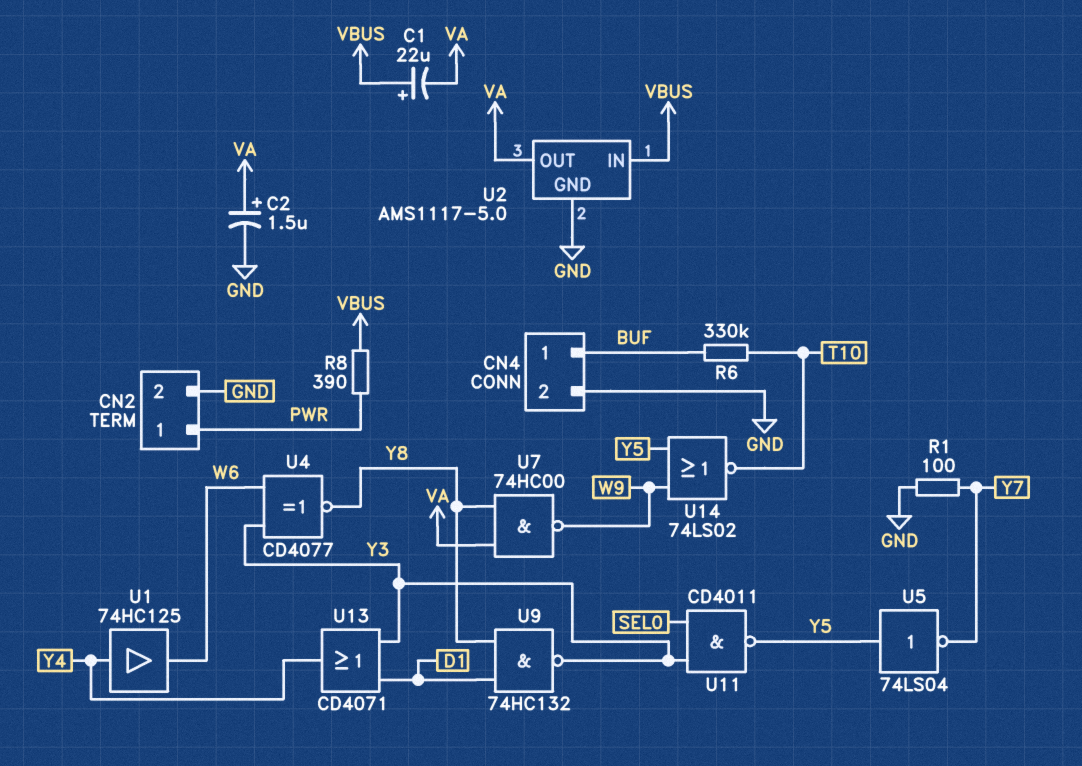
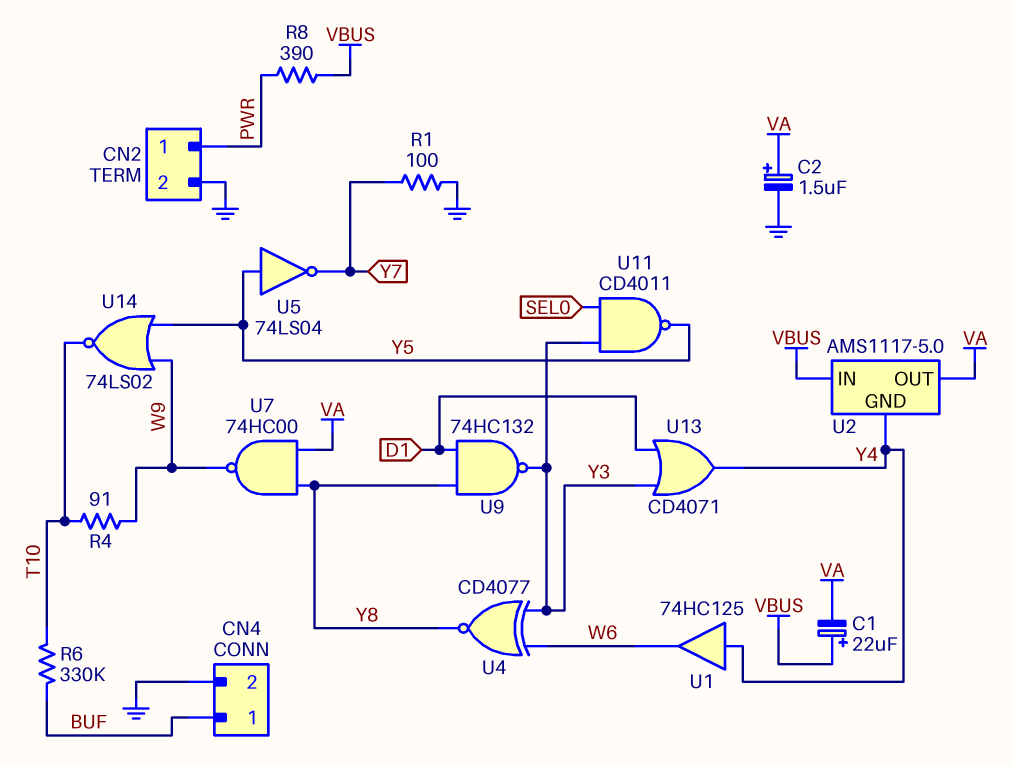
R4: none -> 91 (T10, W9)
U2 pin GND: GND -> Y4

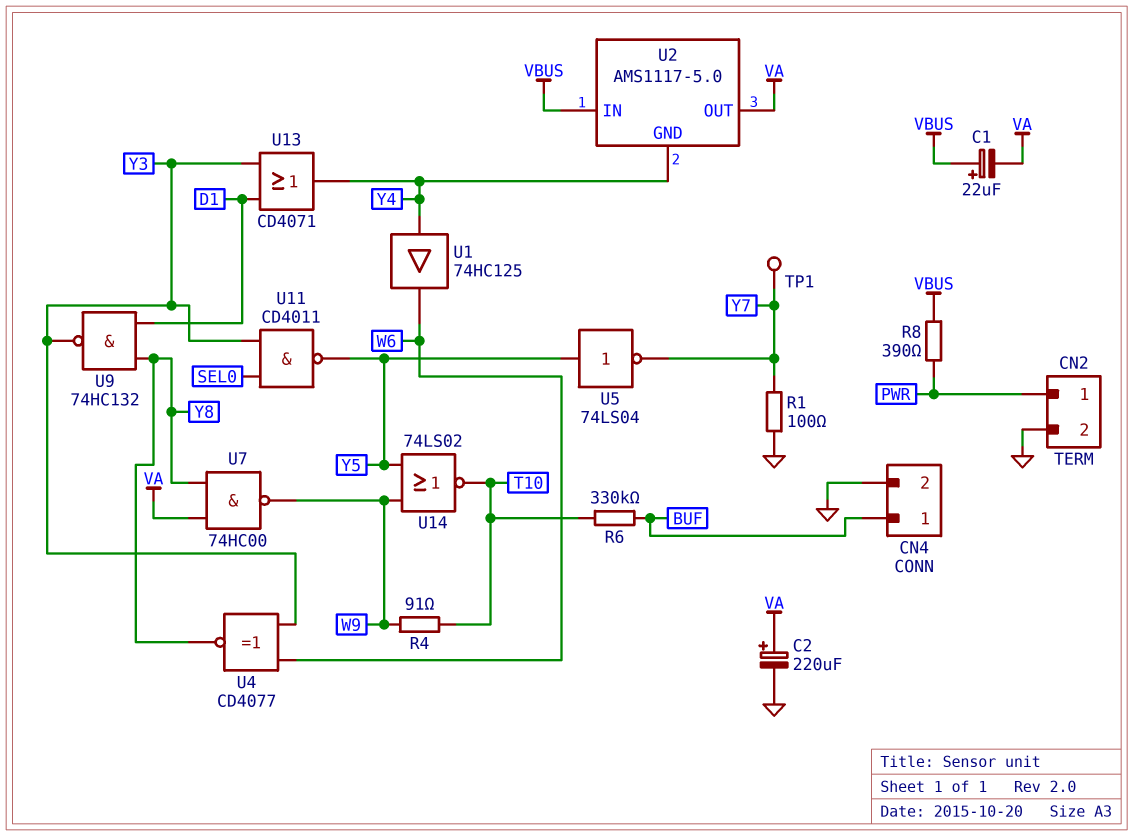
C2: 1.5uF (plus VA, minus GND) -> 220uF (plus VA, minus GND)
TP1: none -> test point (Y7)

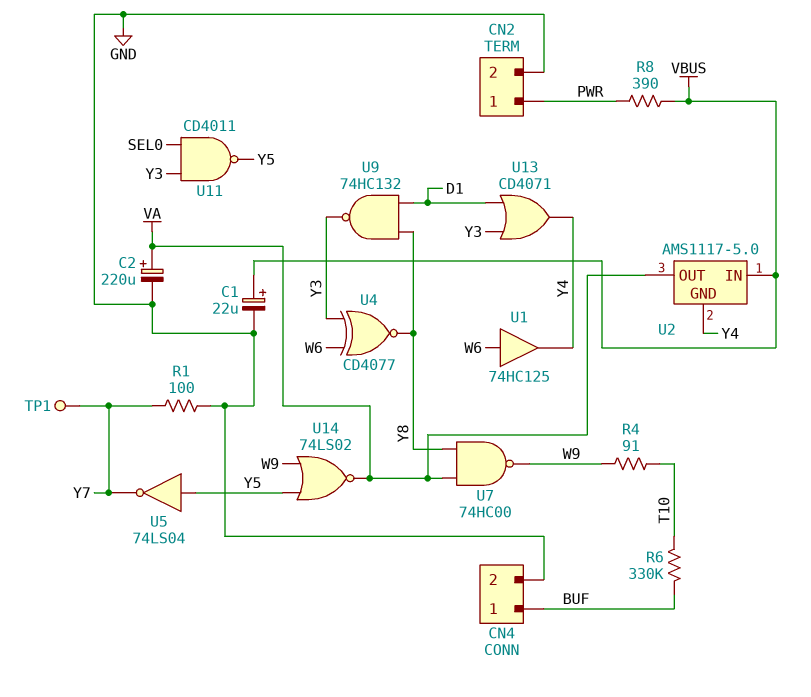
C1: 22uF (plus VBUS, minus VA) -> 22uF (plus VBUS, minus GND)
U1: buffer 74HC125 (in Y4, out W6) -> buffer 74HC125 (in W6, out Y4)
U14: NOR 74LS02 (in W9, in Y5, out T10) -> NOR 74LS02 (in W9, in Y5, out VA)

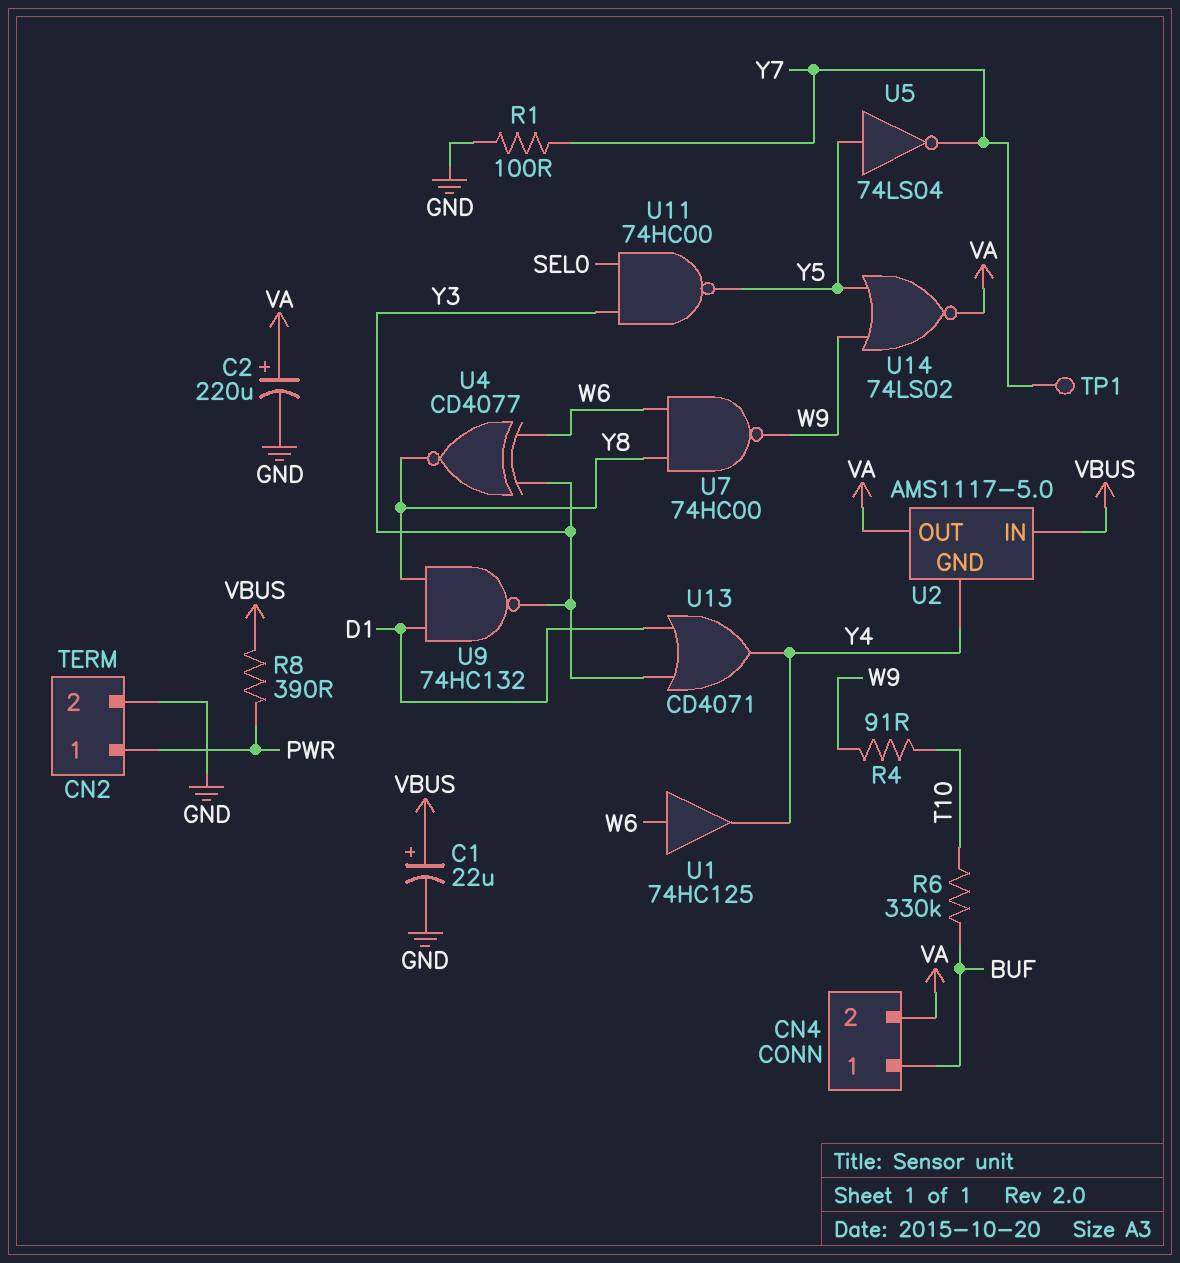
CN4 pin 2: GND -> VA
U7: NAND 74HC00 (in VA, in Y8, out W9) -> NAND 74HC00 (in W6, in Y8, out W9)
U11: NAND CD4011 (in SEL0, in Y3, out Y5) -> NAND 74HC00 (in SEL0, in Y3, out Y5)

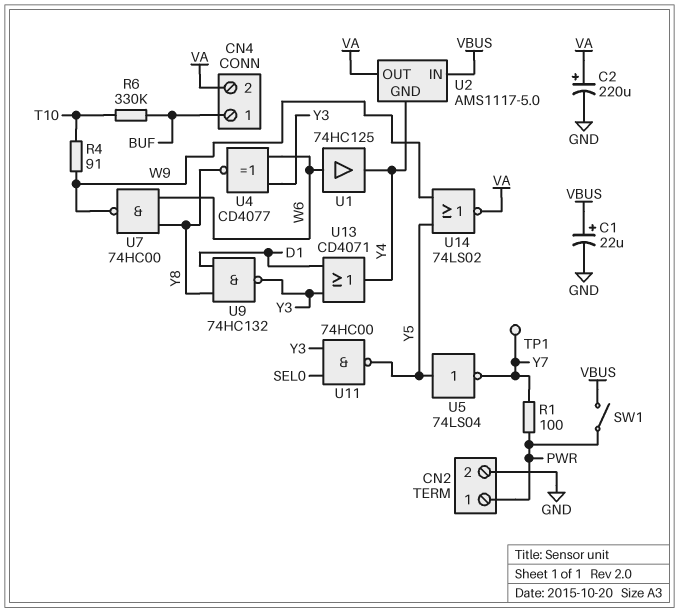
R1: 100 (GND, Y7) -> 100 (PWR, Y7)
R8: 390 (PWR, VBUS) -> none
SW1: none -> switch (PWR, VBUS)

